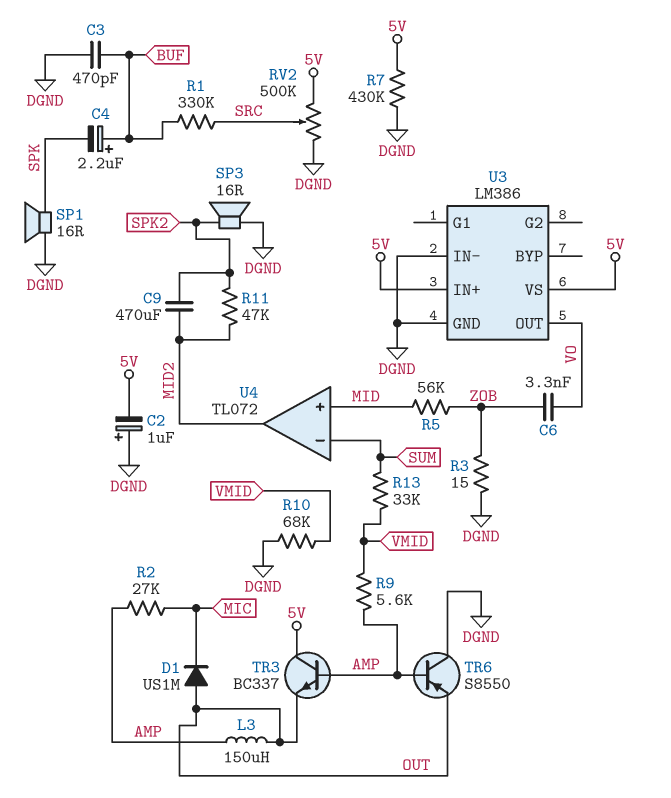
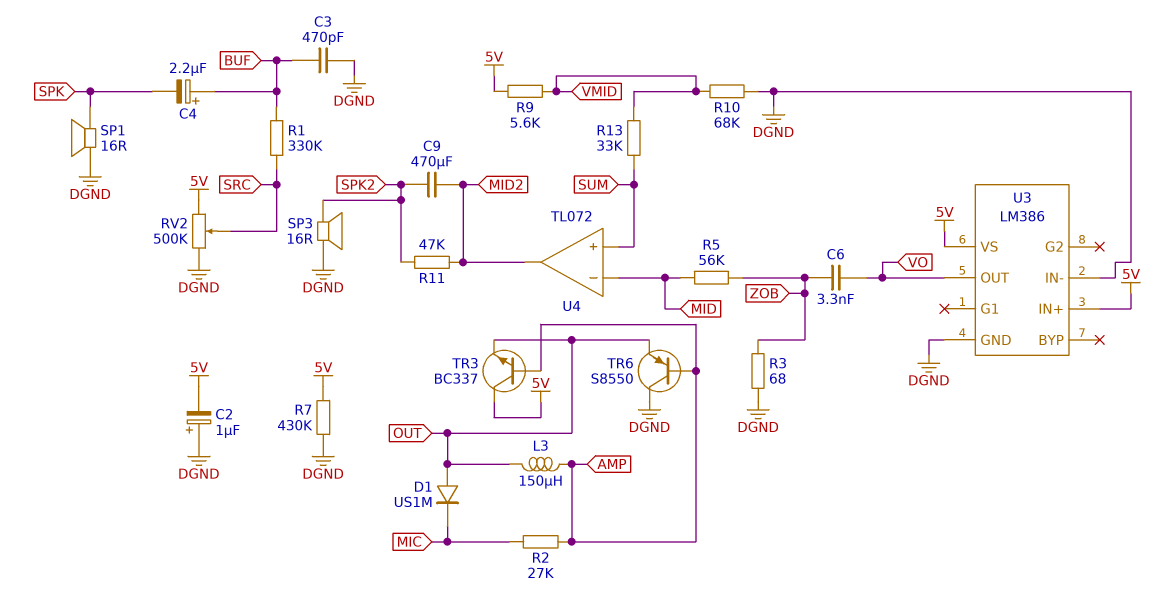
R3: 15 (DGND, ZOB) -> 68 (DGND, ZOB)
R9: 5.6k (AMP, VMID) -> 5.6k (5V, VMID)
U4 pin in+: MID -> SUM
U4 pin in-: SUM -> MID

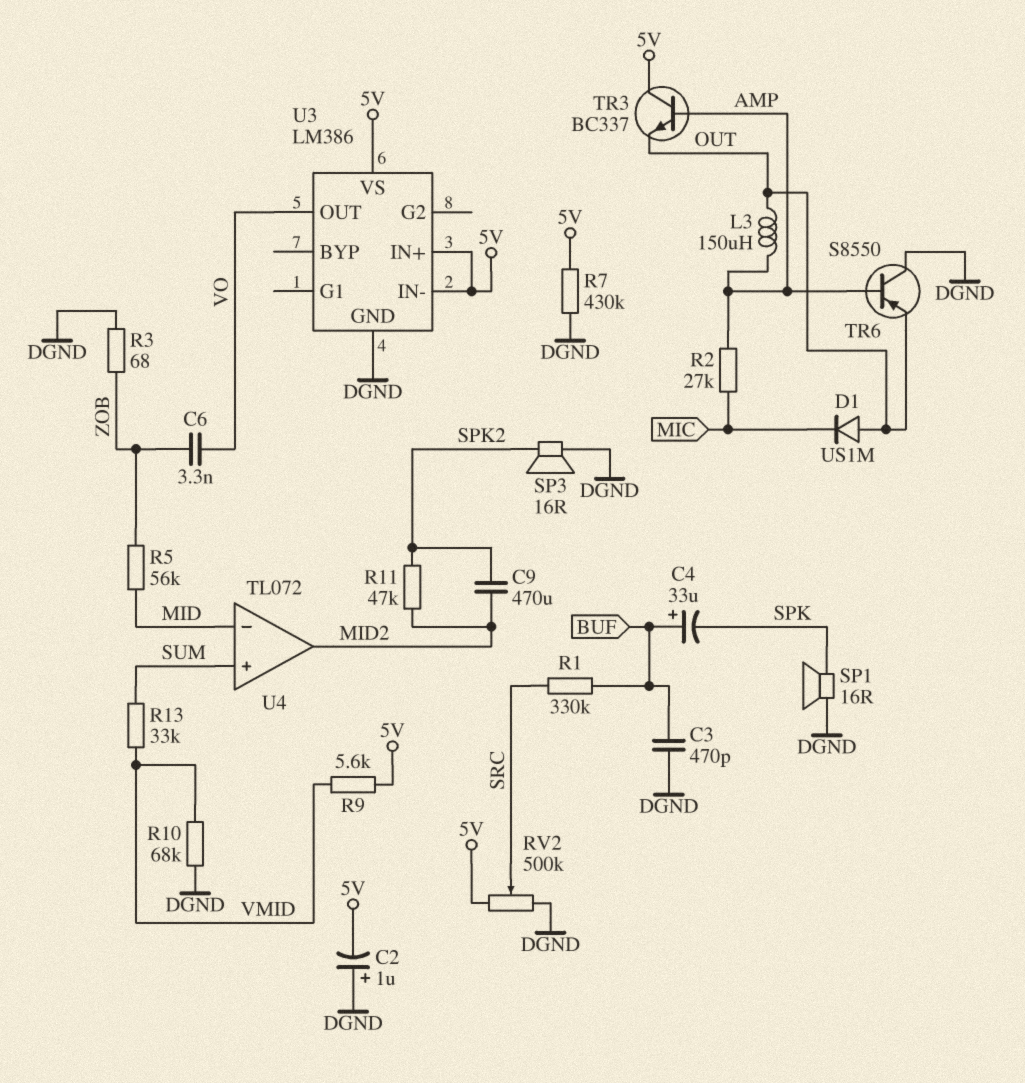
C4: 2.2uF (plus BUF, minus SPK) -> 33uF (plus BUF, minus SPK)
U3 pin IN-: DGND -> 5V

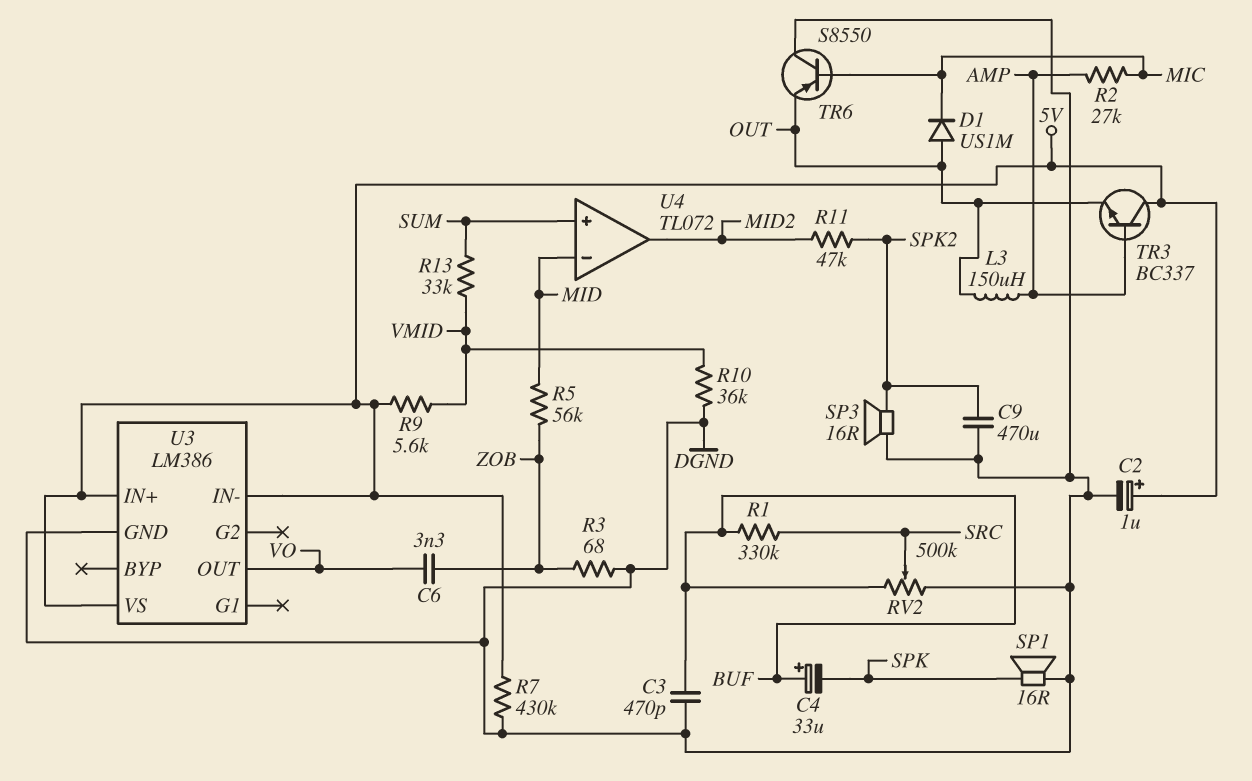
C2: 1uF (plus DGND, minus 5V) -> 1uF (plus 5V, minus DGND)
C9: 470uF (MID2, SPK2) -> 470uF (DGND, SPK2)
R10: 68k (DGND, VMID) -> 36k (DGND, VMID)
RV2: 500k (5V, DGND, wiper SRC) -> 500k (BUF, DGND, wiper SRC)
TR6: PNP S8550 (B AMP, C DGND, E OUT) -> PNP S8550 (B MIC, C DGND, E OUT)

